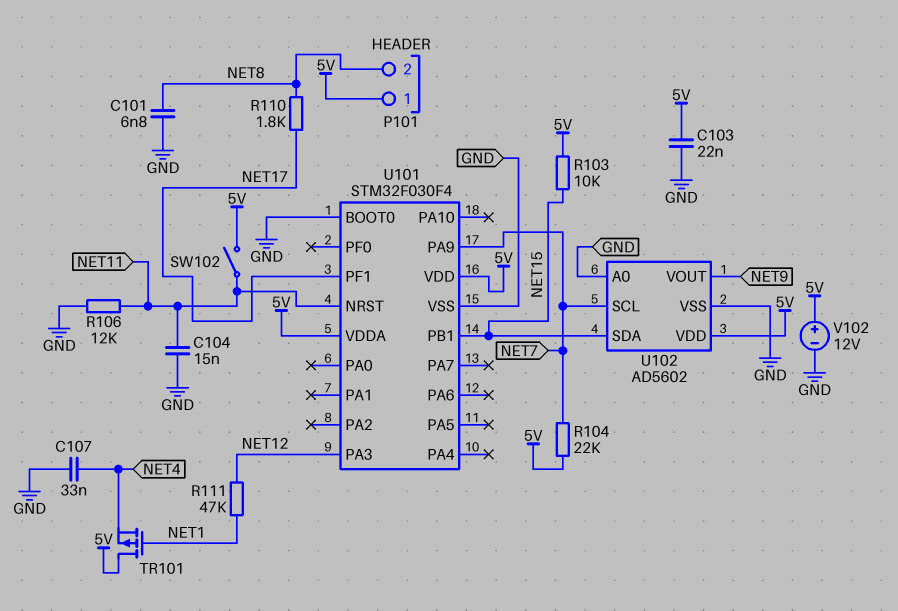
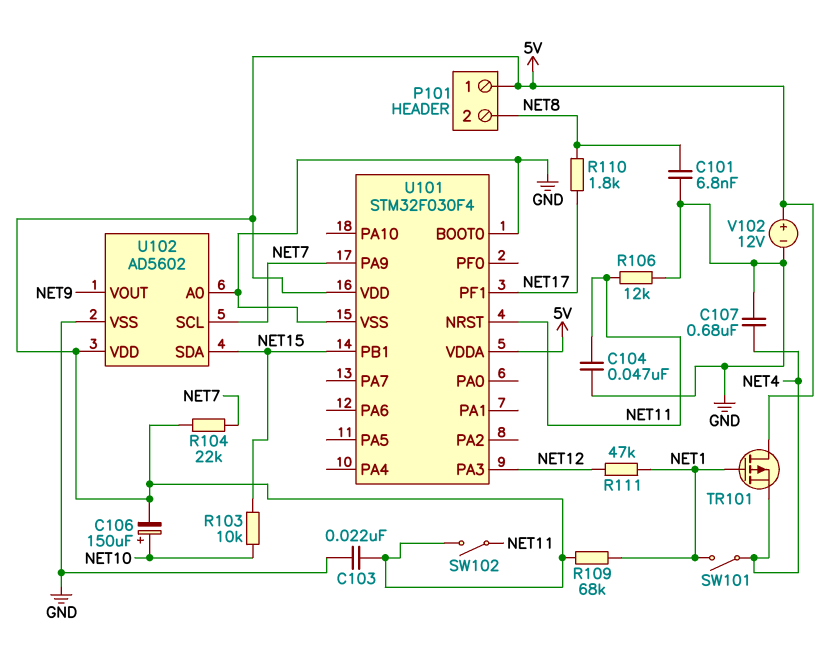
C104: 15nF (GND, NET11) -> 47nF (GND, NET11)
C106: none -> 150uF (plus NET10, minus 5V)
C107: 33nF (GND, NET4) -> 680nF (GND, NET4)
R103: 10k (5V, NET15) -> 10k (NET10, NET15)
R109: none -> 68k (5V, NET1)
SW101: none -> switch (NET1, NET4)

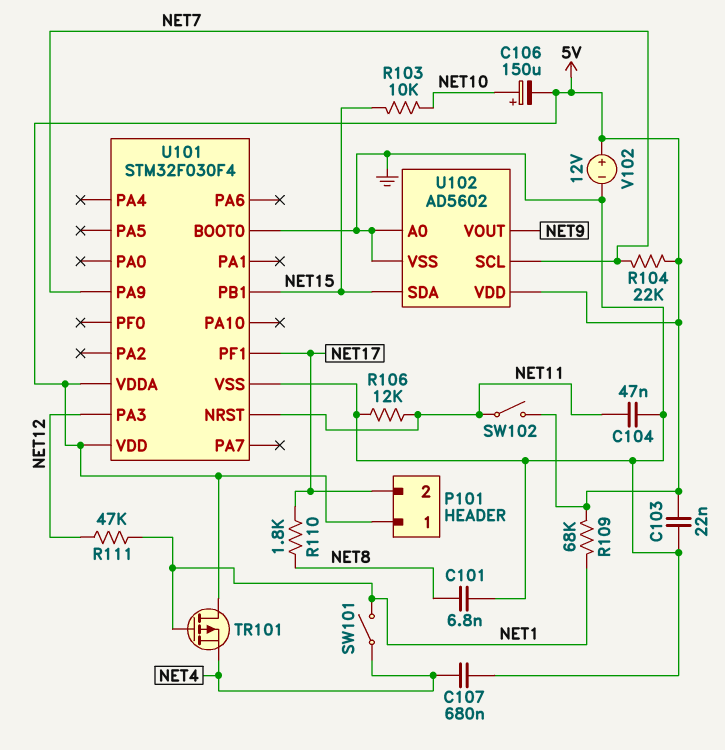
P101 pin 2: NET8 -> NET17

